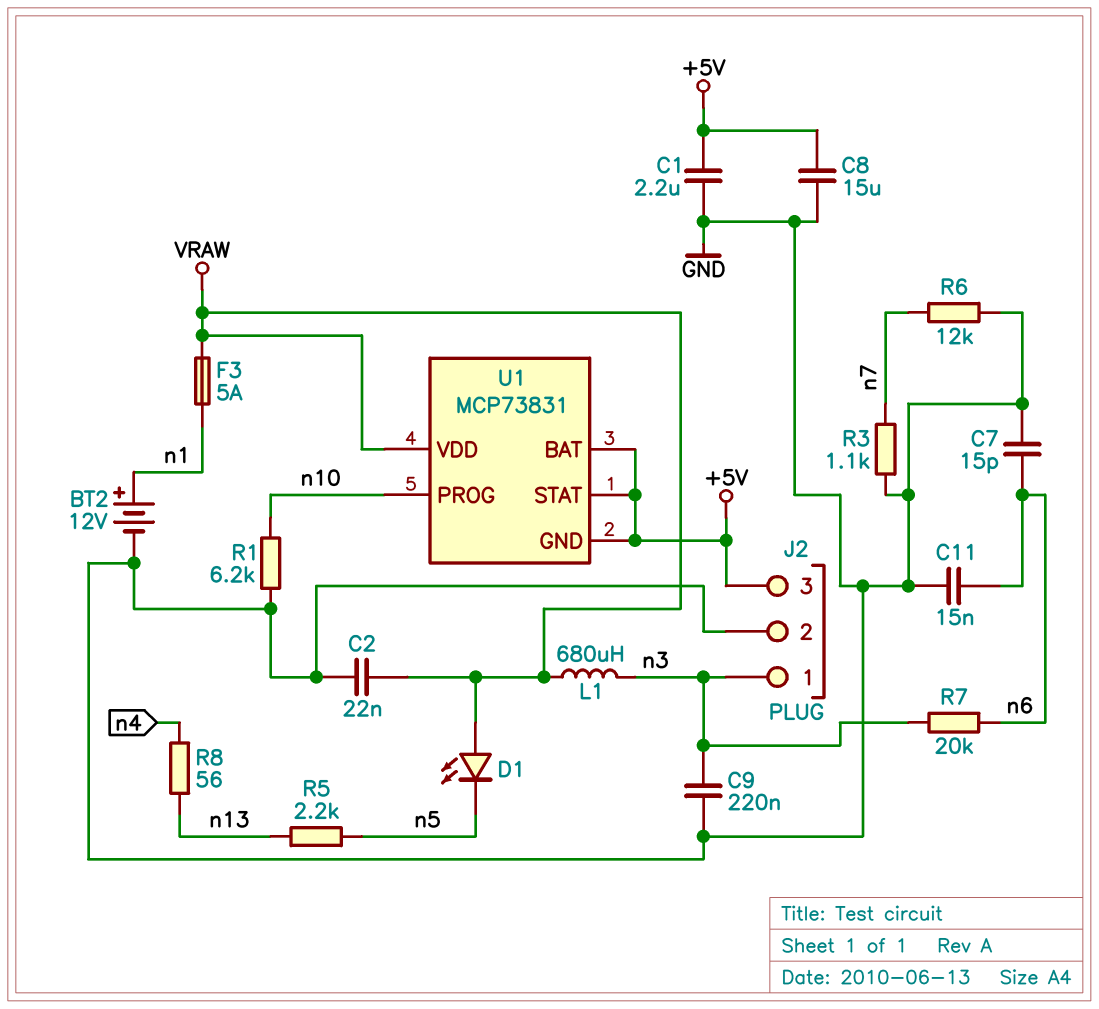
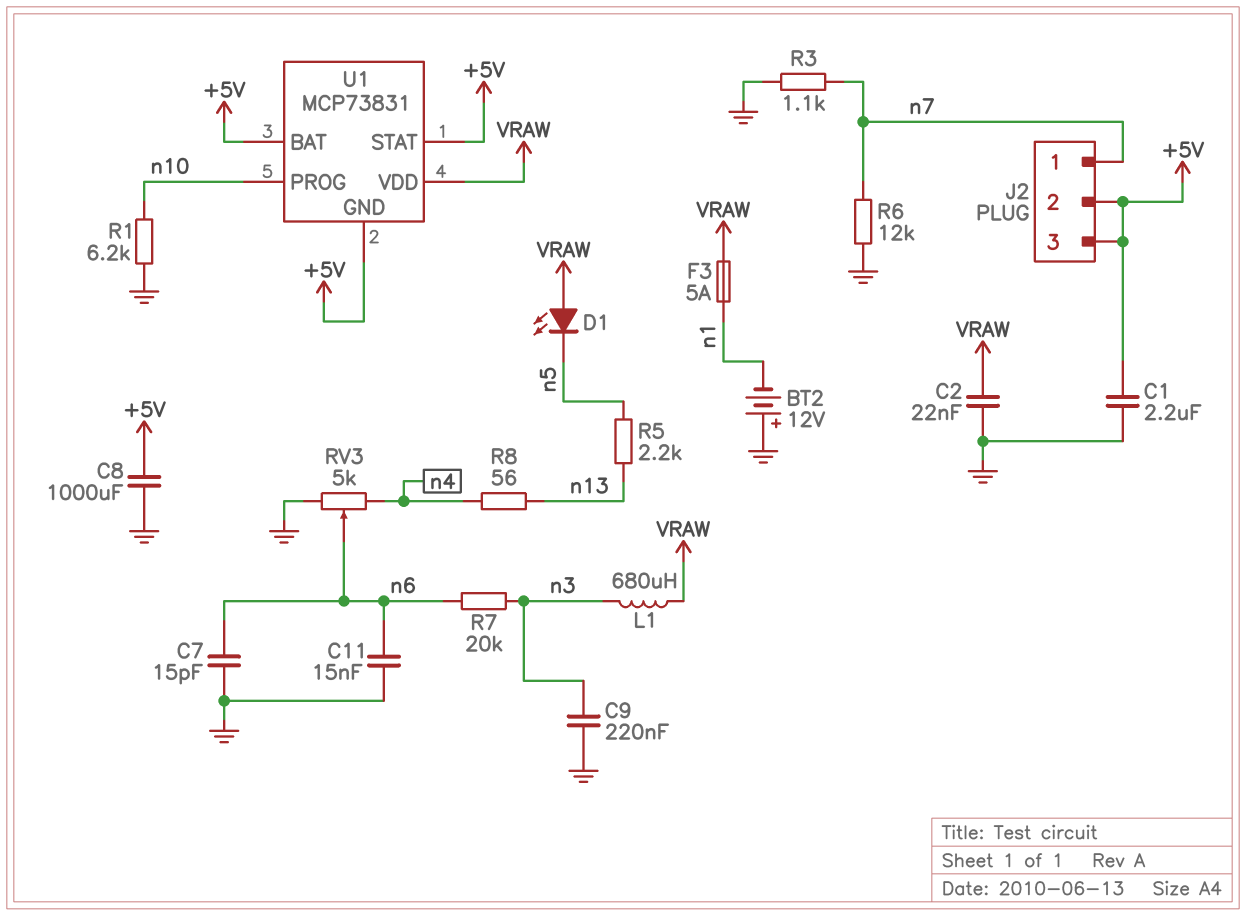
BT2: 12V (plus n1, minus GND) -> 12V (plus GND, minus n1)
C8: 15uF (+5V, GND) -> 1000uF (+5V, GND)
J2 pin 1: n3 -> n7
J2 pin 2: GND -> +5V
RV3: none -> 5k (GND, n4, wiper n6)

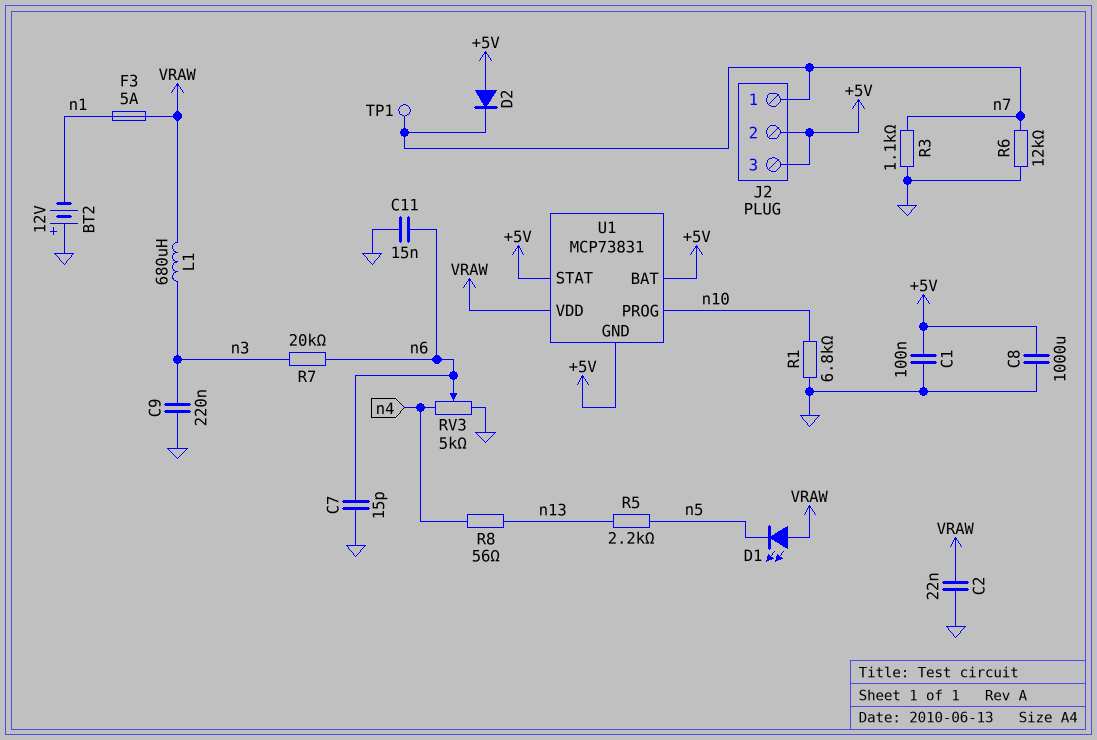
C1: 2.2uF (+5V, GND) -> 100nF (+5V, GND)
D2: none -> diode (A +5V, K n7)
R1: 6.2k (GND, n10) -> 6.8k (GND, n10)
TP1: none -> test point (n7)

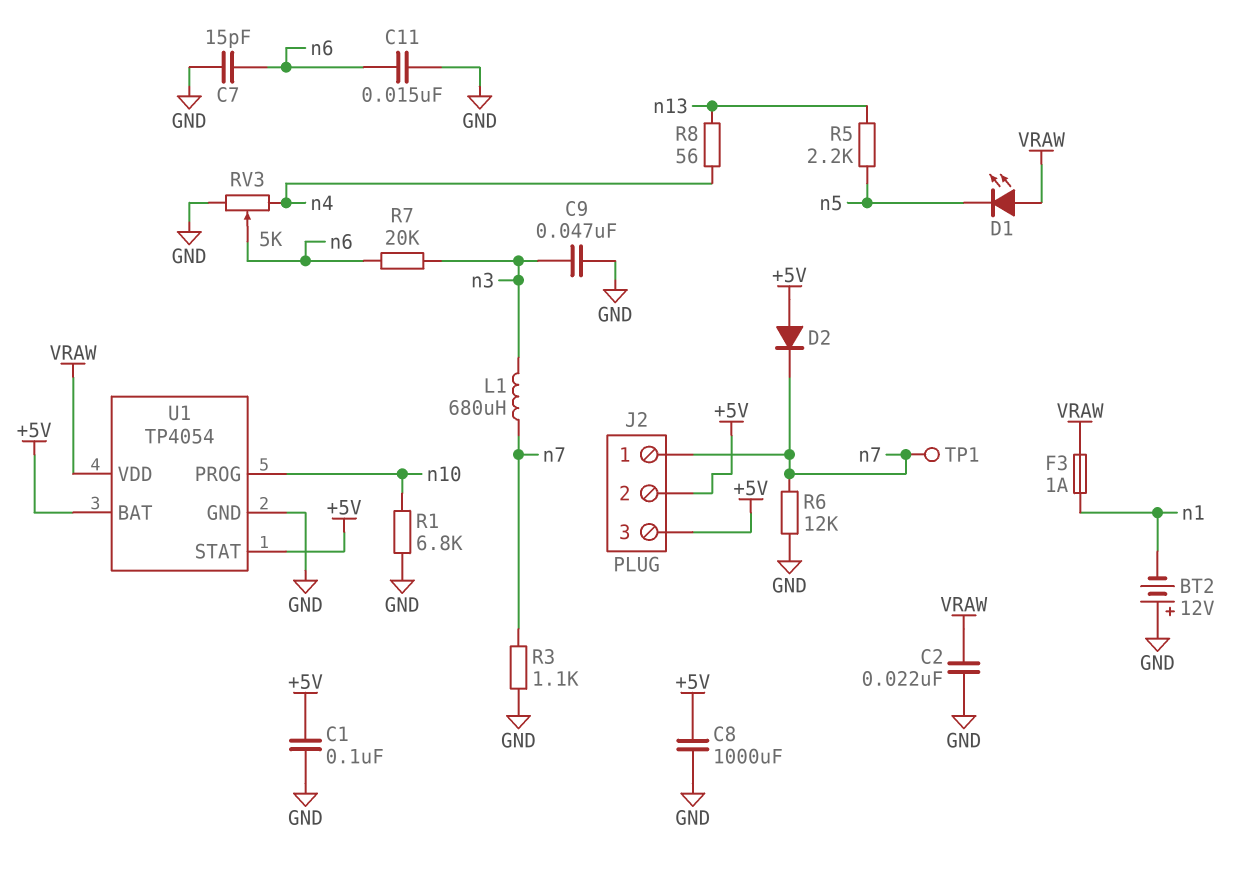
C9: 220nF (GND, n3) -> 47nF (GND, n3)
F3: 5A (VRAW, n1) -> 1A (VRAW, n1)
L1: 680uH (VRAW, n3) -> 680uH (n3, n7)
U1: MCP73831 -> TP4054
U1 pin GND: +5V -> GND

